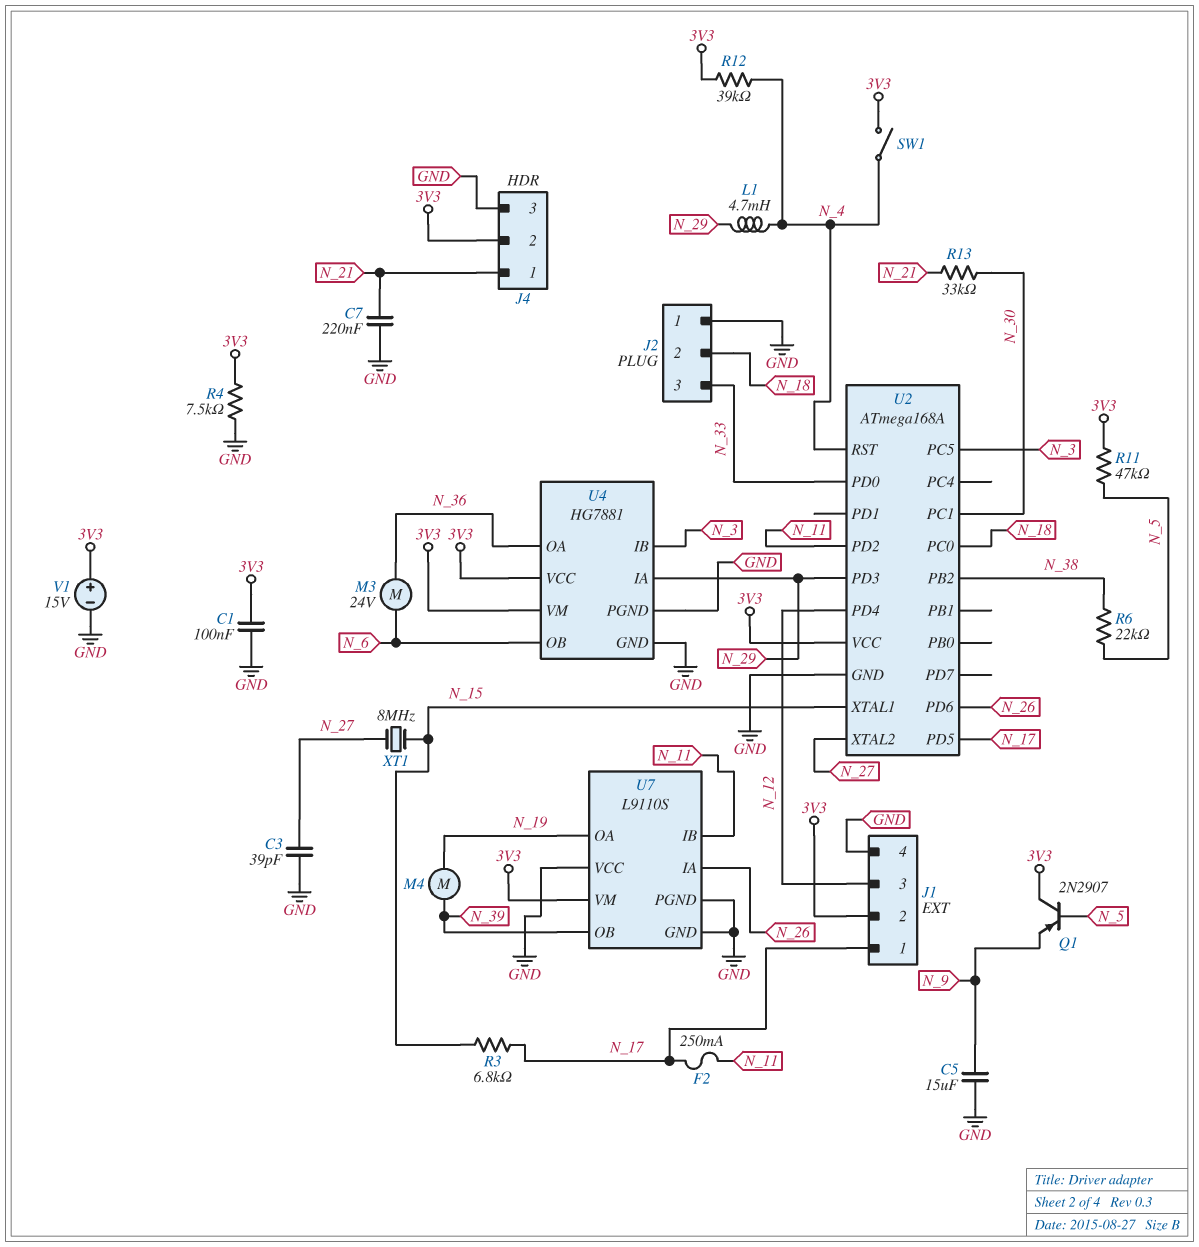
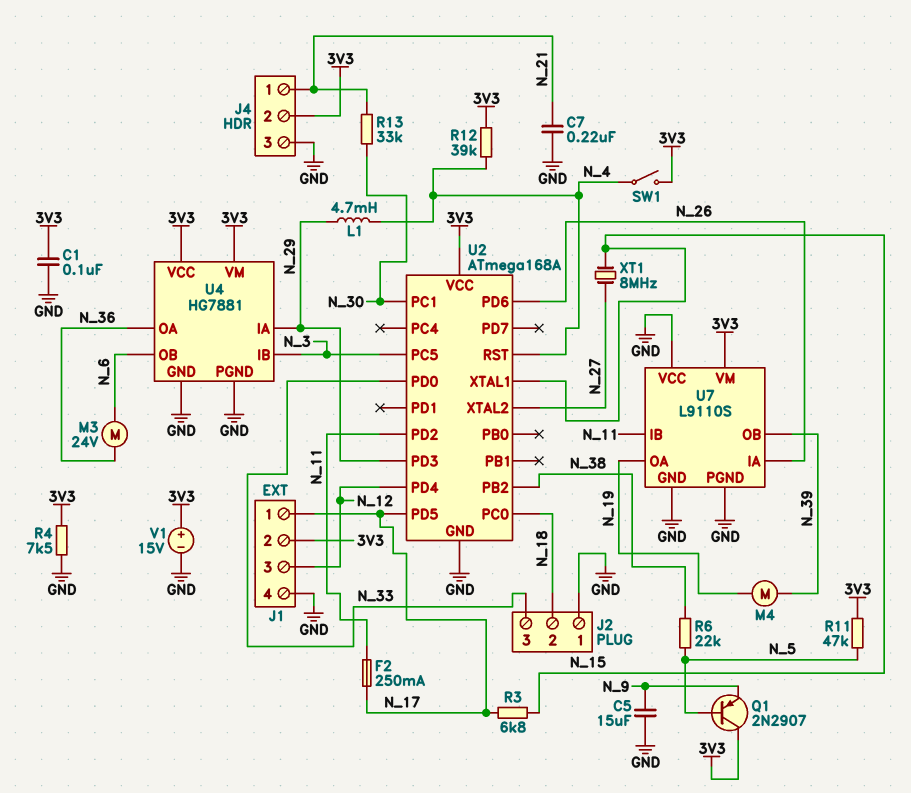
C3: 39pF (GND, N_27) -> none

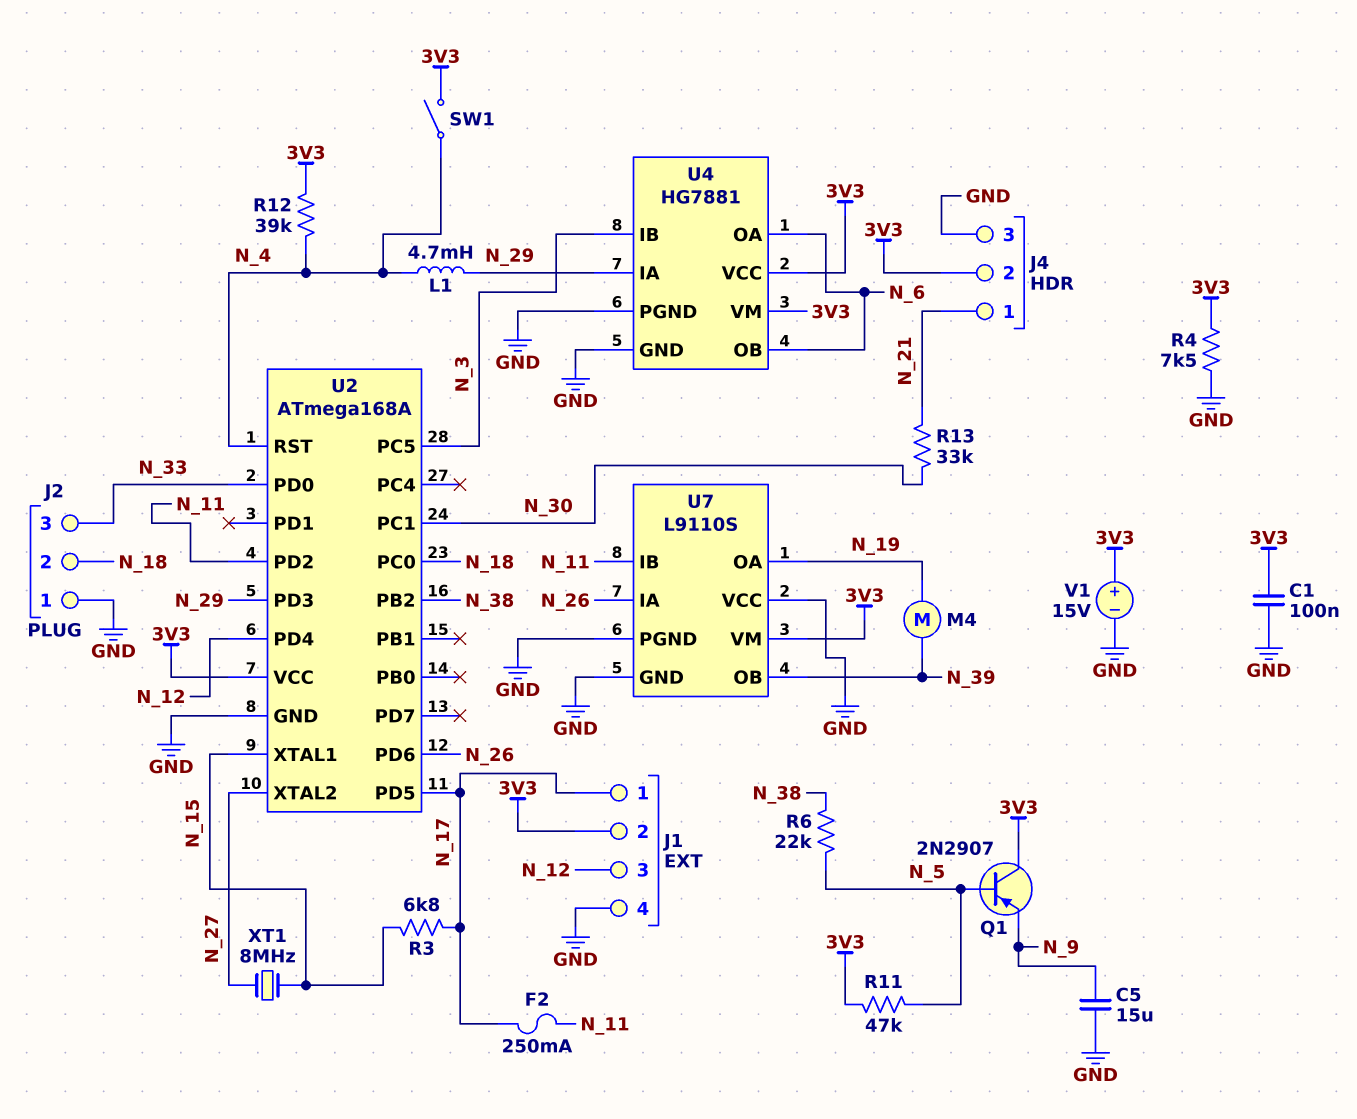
C7: 220nF (GND, N_21) -> none
M3: motor 24V (N_6, N_36) -> none
U4 pin OA: N_36 -> N_6

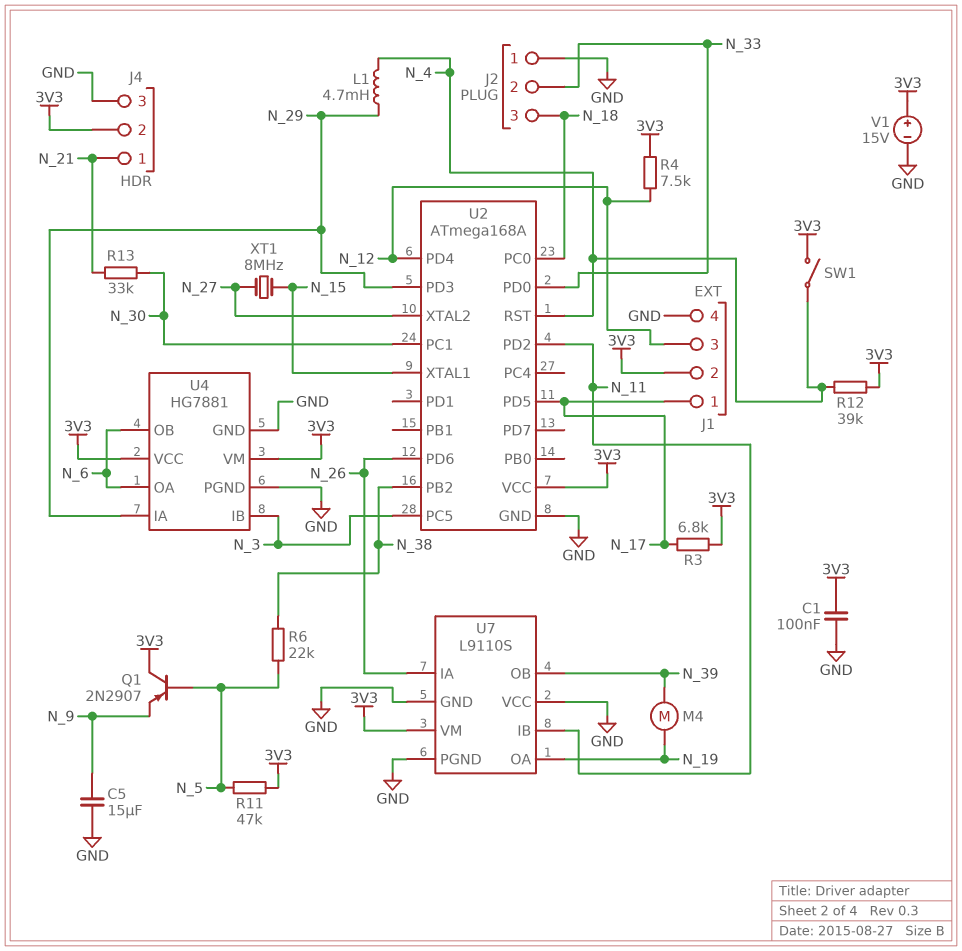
F2: 250mA (N_11, N_17) -> none
J2 pin 2: N_18 -> N_33
J2 pin 3: N_33 -> N_18
R3: 6.8k (N_15, N_17) -> 6.8k (3V3, N_17)
R4: 7.5k (3V3, GND) -> 7.5k (3V3, N_12)

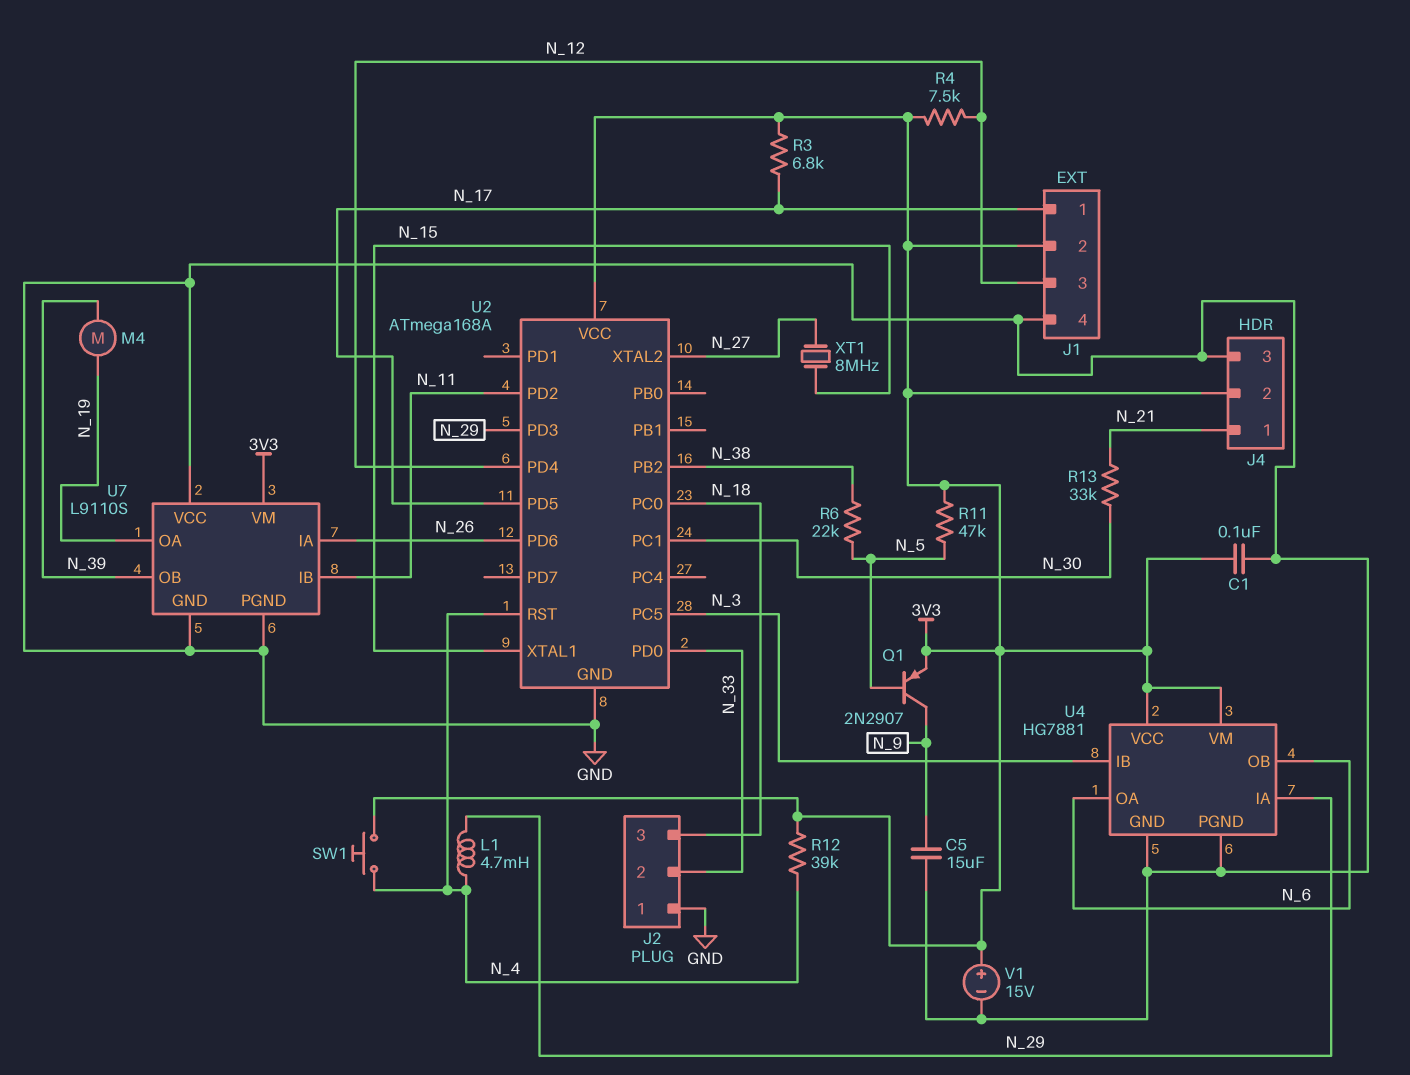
Q1: PNP 2N2907 (B N_5, C 3V3, E N_9) -> PNP 2N2907 (B N_5, C N_9, E 3V3)
SW1: switch (3V3, N_4) -> button (3V3, N_4)

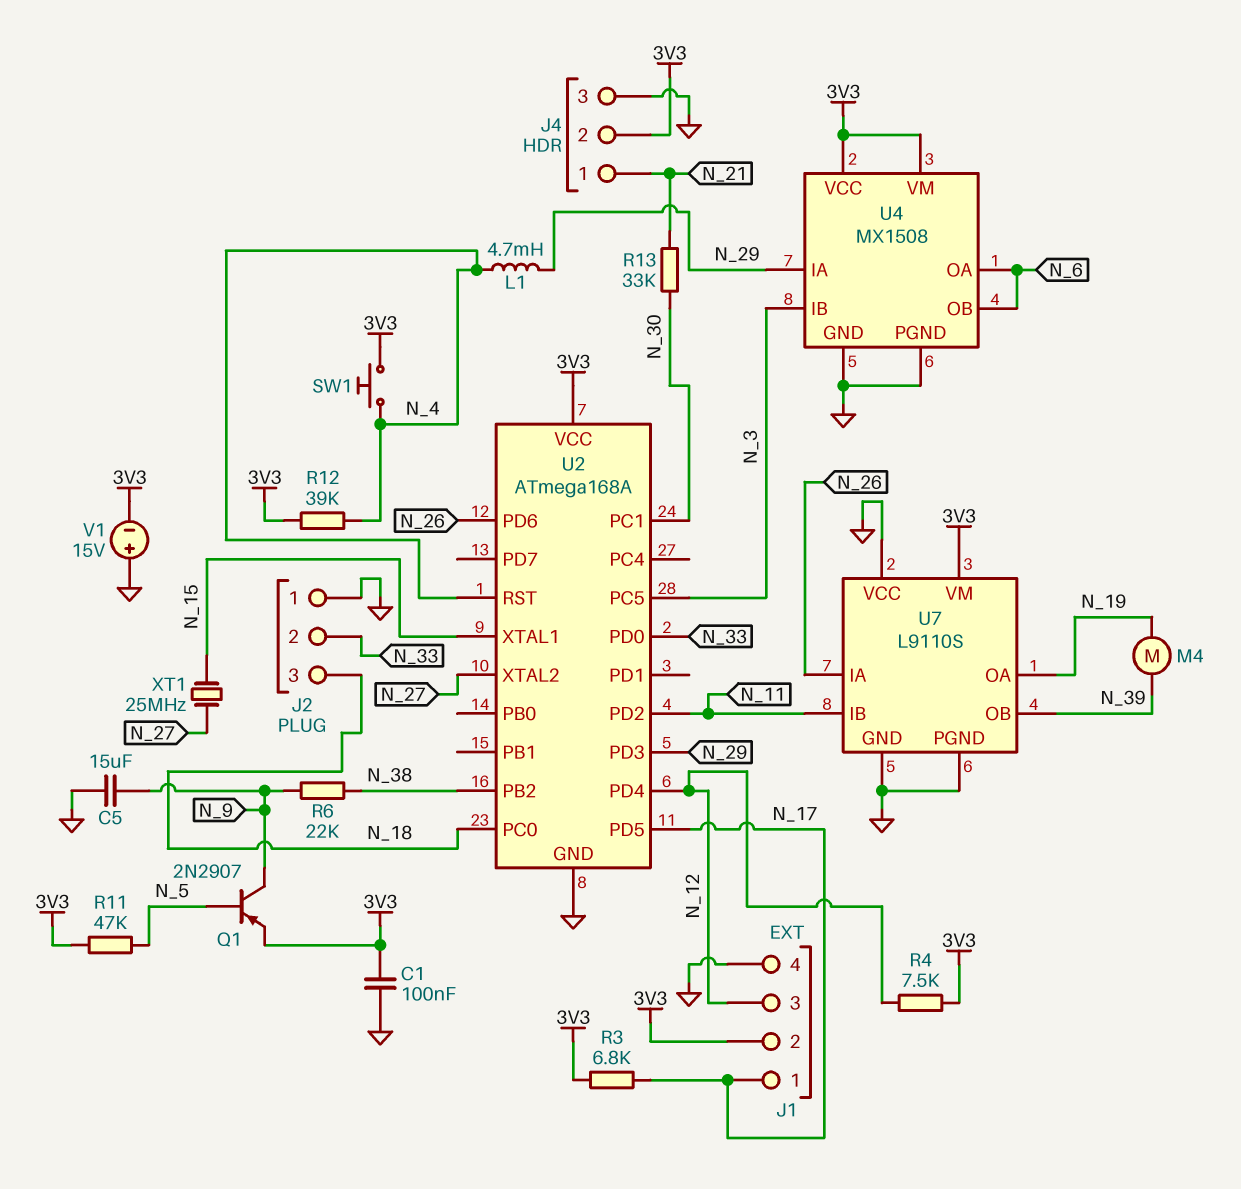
R6: 22k (N_5, N_38) -> 22k (N_9, N_38)
U4: HG7881 -> MX1508
V1: 15V (plus 3V3, minus GND) -> 15V (plus GND, minus 3V3)
XT1: 8MHz (N_15, N_27) -> 25MHz (N_15, N_27)

